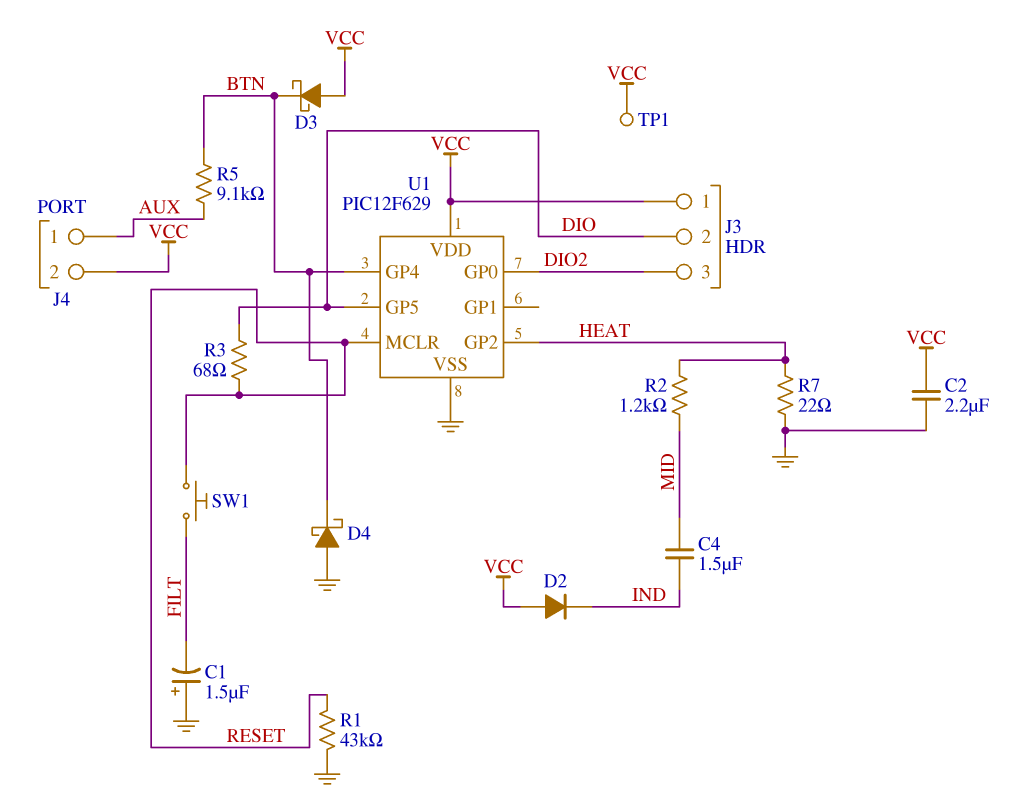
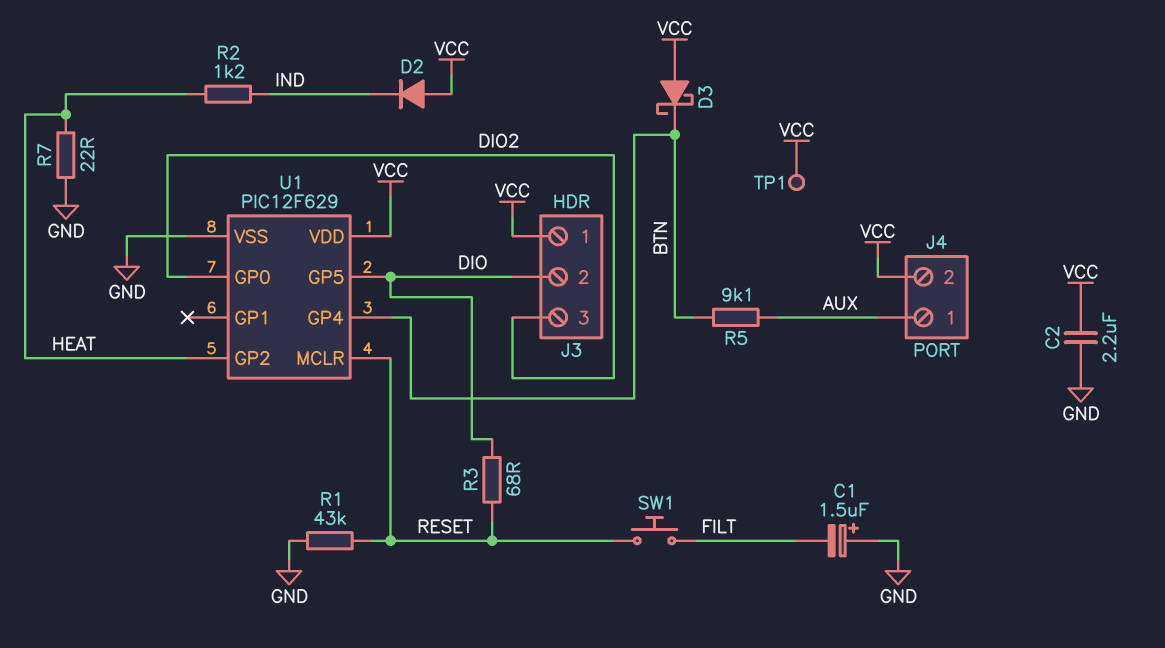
C4: 1.5uF (IND, MID) -> none
D4: schottky (A GND, K BTN) -> none
R2: 1.2k (HEAT, MID) -> 1.2k (HEAT, IND)

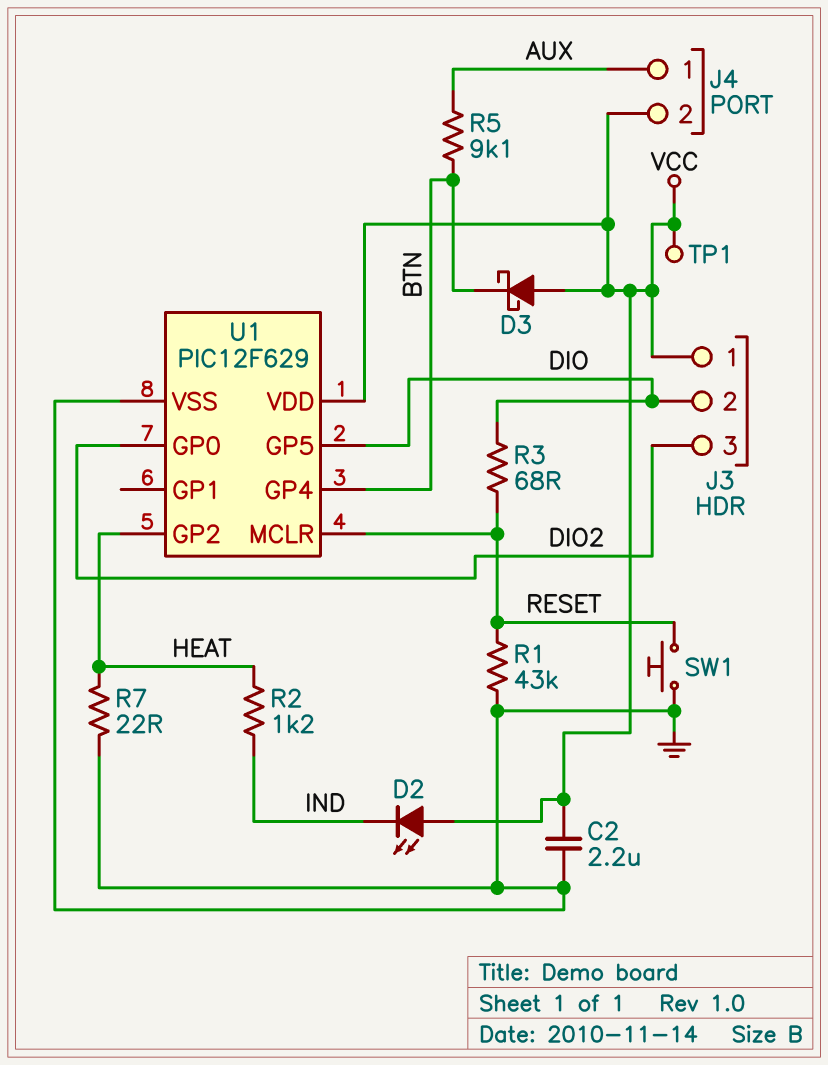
C1: 1.5uF (plus GND, minus FILT) -> none
D2: diode (A VCC, K IND) -> LED (A VCC, K IND)
SW1: button (FILT, RESET) -> button (GND, RESET)

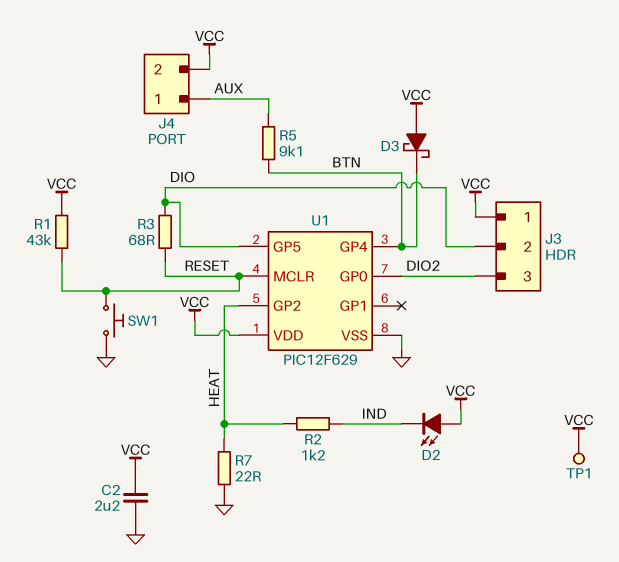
R1: 43k (GND, RESET) -> 43k (RESET, VCC)

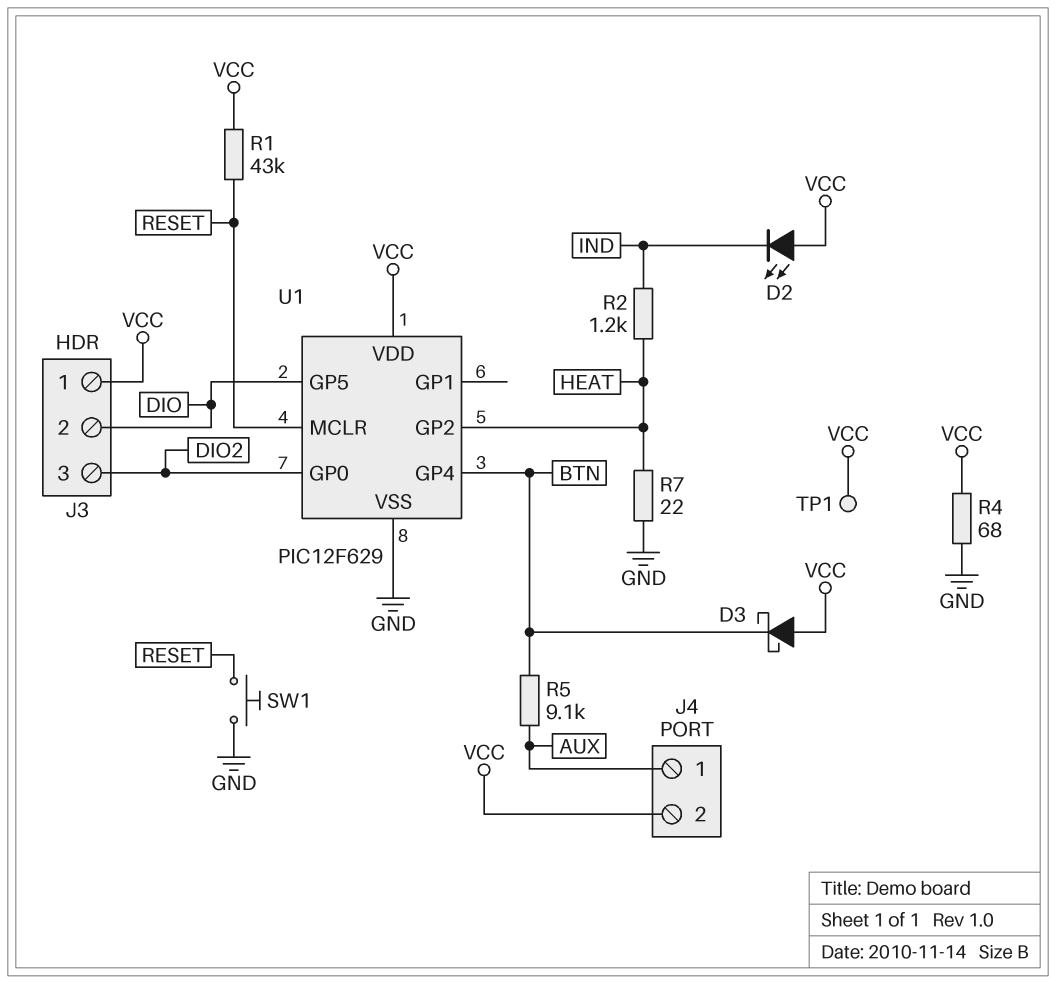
C2: 2.2uF (GND, VCC) -> none
R3: 68 (DIO, RESET) -> none
R4: none -> 68 (GND, VCC)

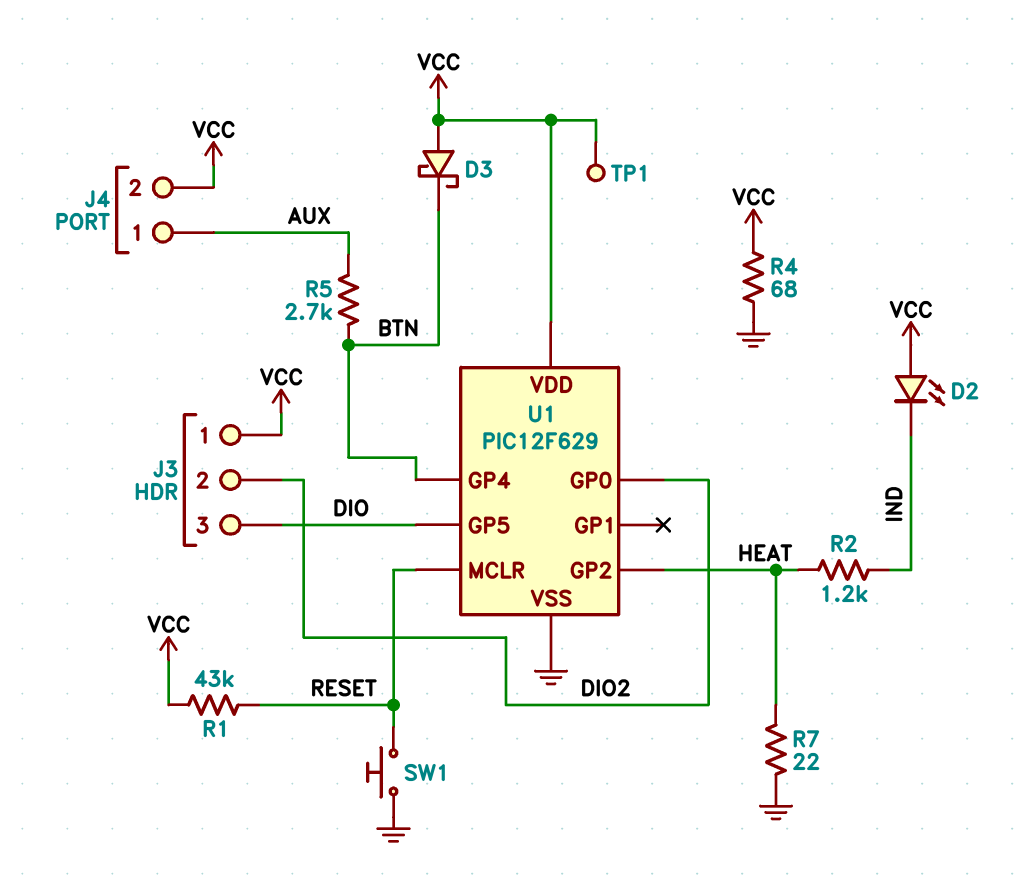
J3 pin 2: DIO -> DIO2
J3 pin 3: DIO2 -> DIO
R5: 9.1k (AUX, BTN) -> 2.7k (AUX, BTN)

